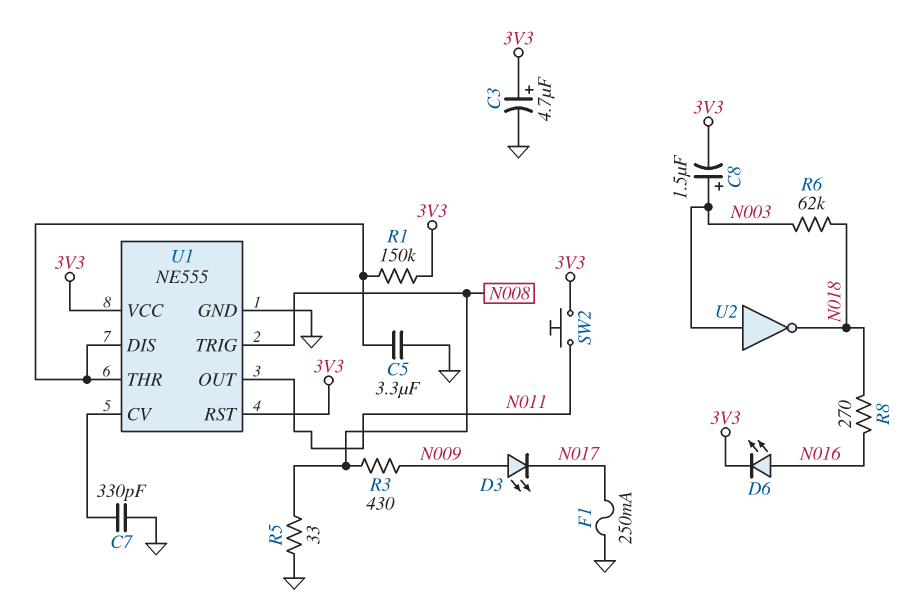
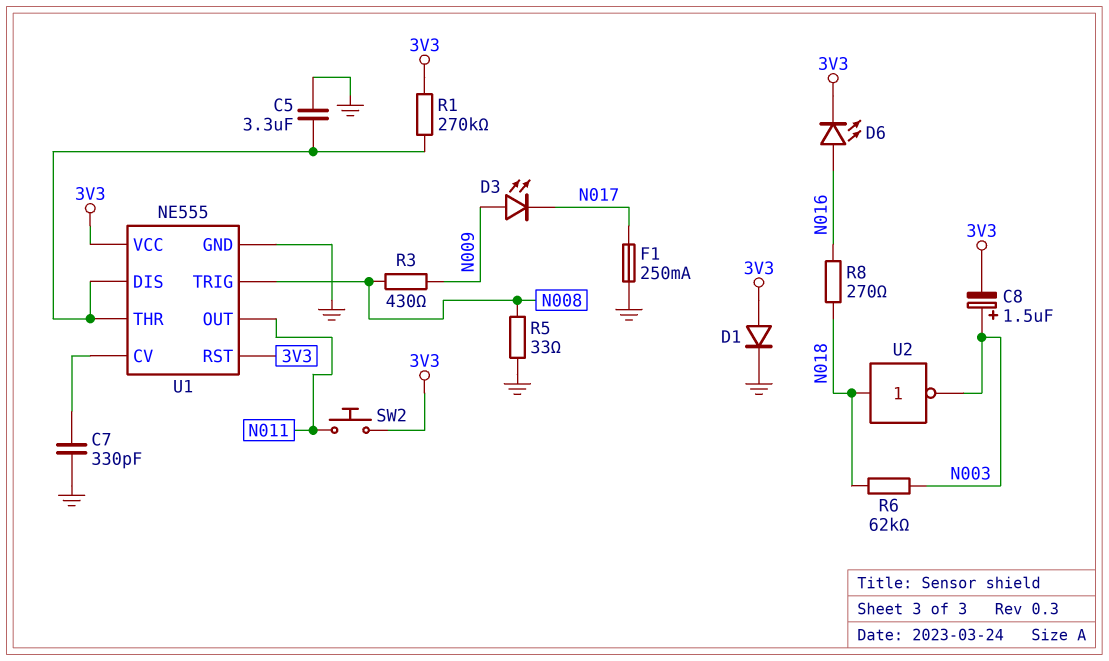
C3: 4.7uF (plus 3V3, minus GND) -> none
D1: none -> diode (A 3V3, K GND)
R1: 150k (3V3, U1/DIS) -> 270k (3V3, U1/DIS)
U2: NOT (in N003, out N018) -> NOT (in N018, out N003)

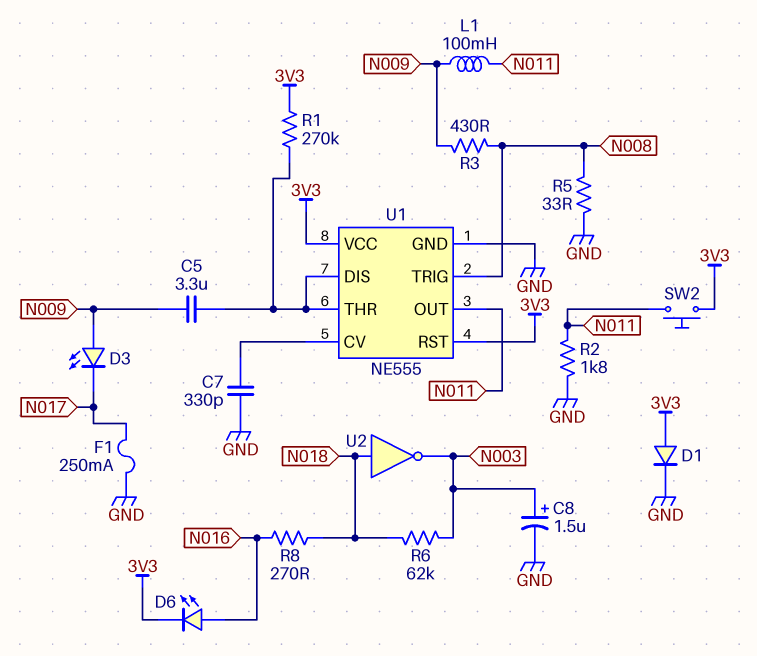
C5: 3.3uF (GND, U1/DIS) -> 3.3uF (N009, U1/DIS)
C8: 1.5uF (plus N003, minus 3V3) -> 1.5uF (plus N003, minus GND)
L1: none -> 100mH (N009, N011)
R2: none -> 1.8k (GND, N011)

